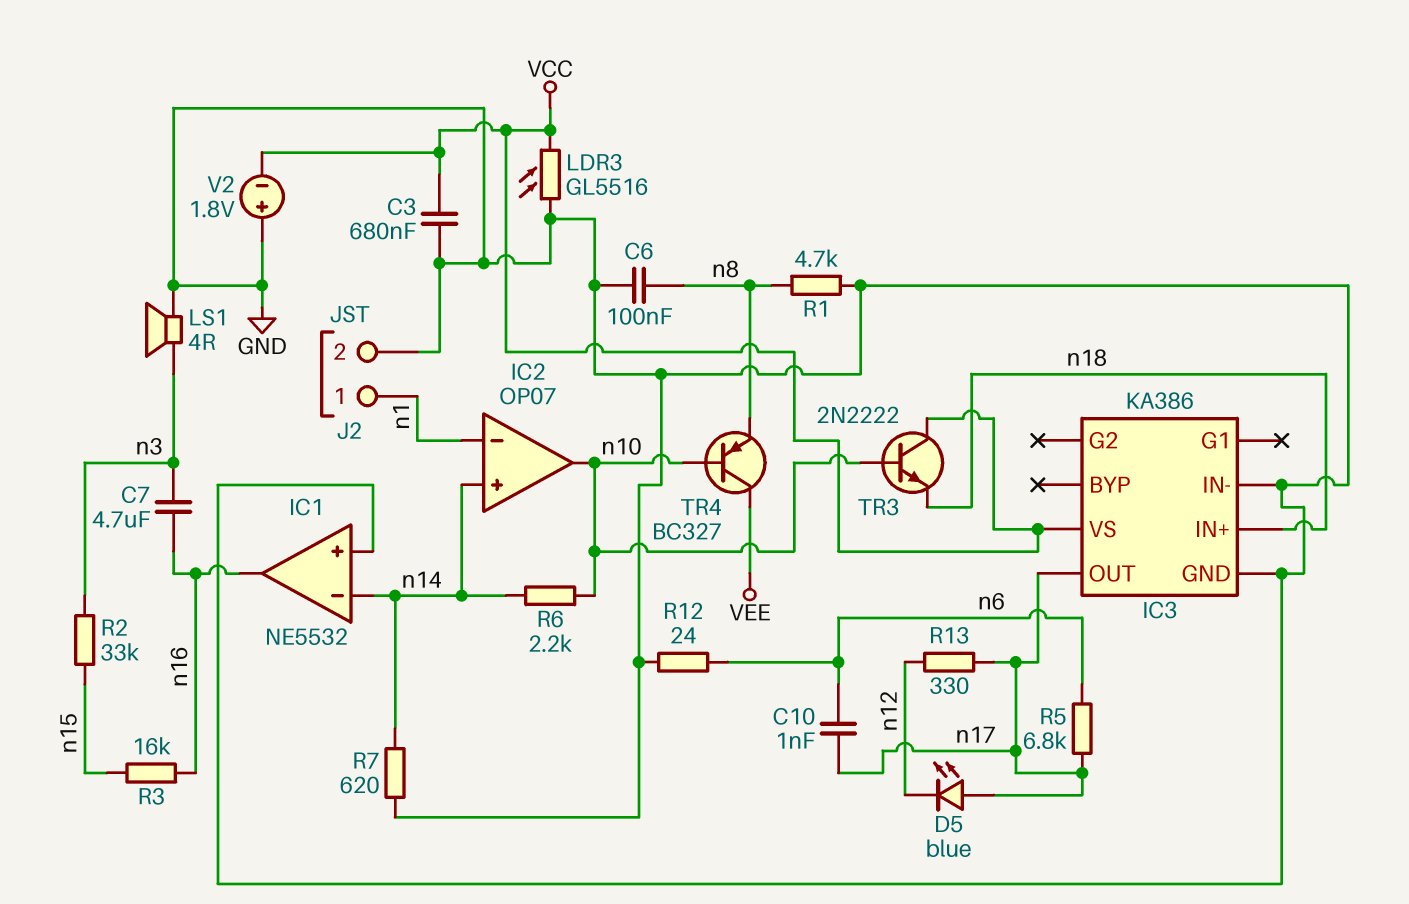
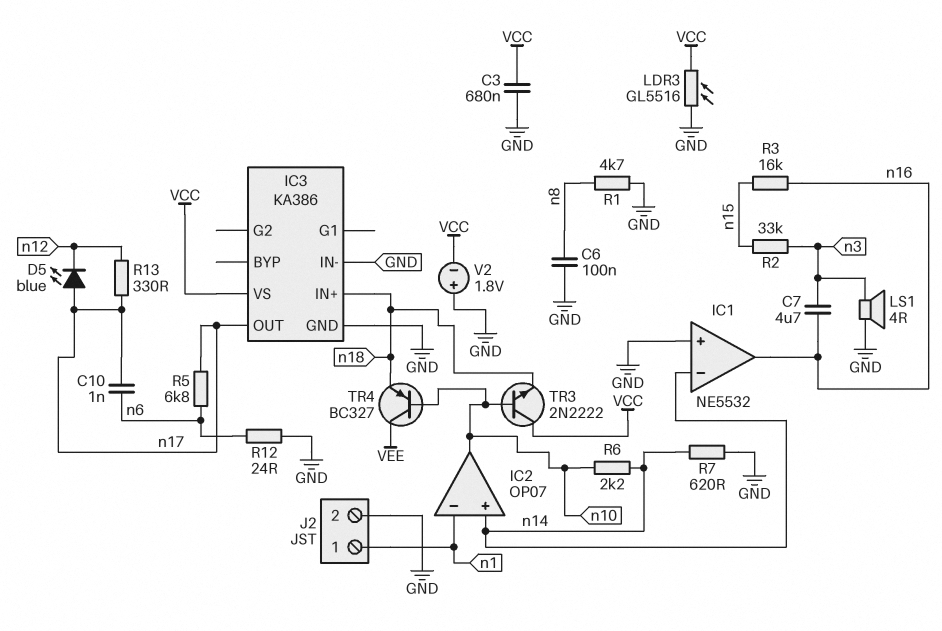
TR4: PNP BC327 (B n10, C VEE, E n8) -> PNP BC327 (B n10, C VEE, E n18)

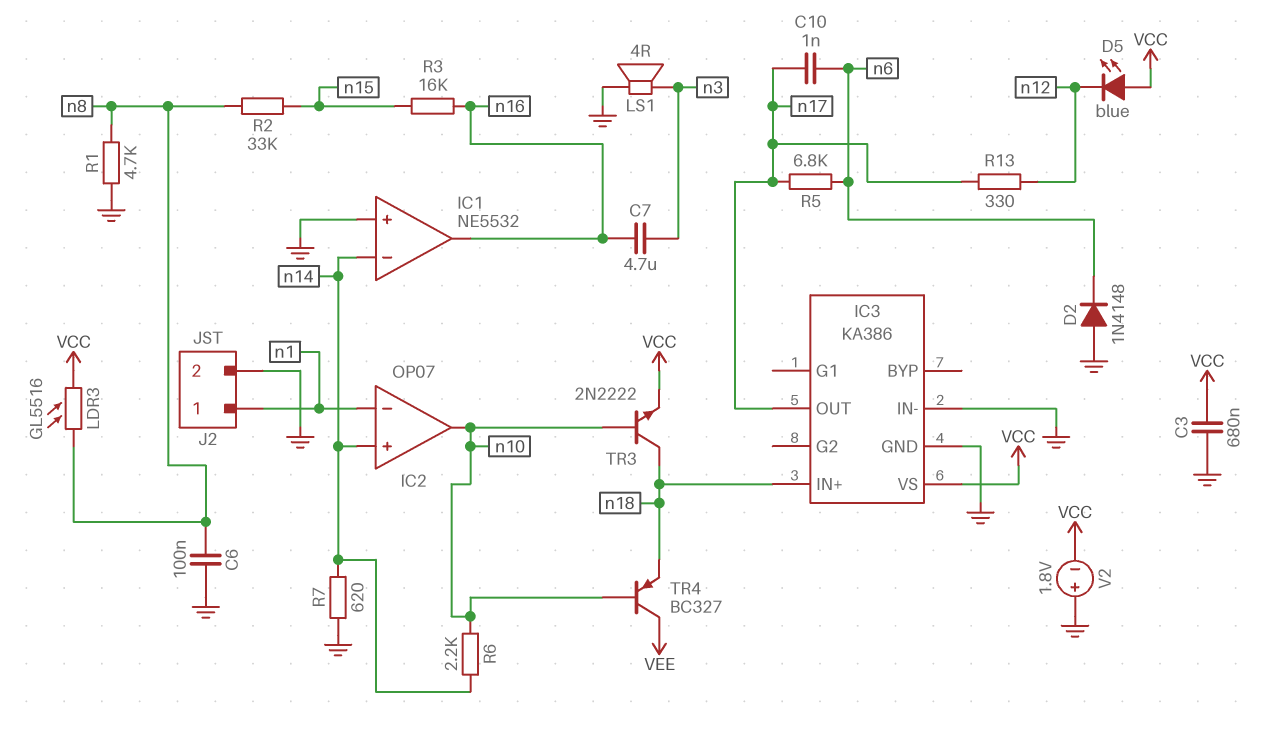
D2: none -> diode 1N4148 (A GND, K n6)
D5: LED blue (A n17, K n12) -> LED blue (A VCC, K n12)
LDR3: GL5516 (GND, VCC) -> GL5516 (VCC, n8)
R2: 33k (n3, n15) -> 33k (n8, n15)
R12: 24 (GND, n6) -> none
TR3: NPN 2N2222 (B n10, C VCC, E n18) -> NPN 2N2222 (B n10, C n18, E VCC)

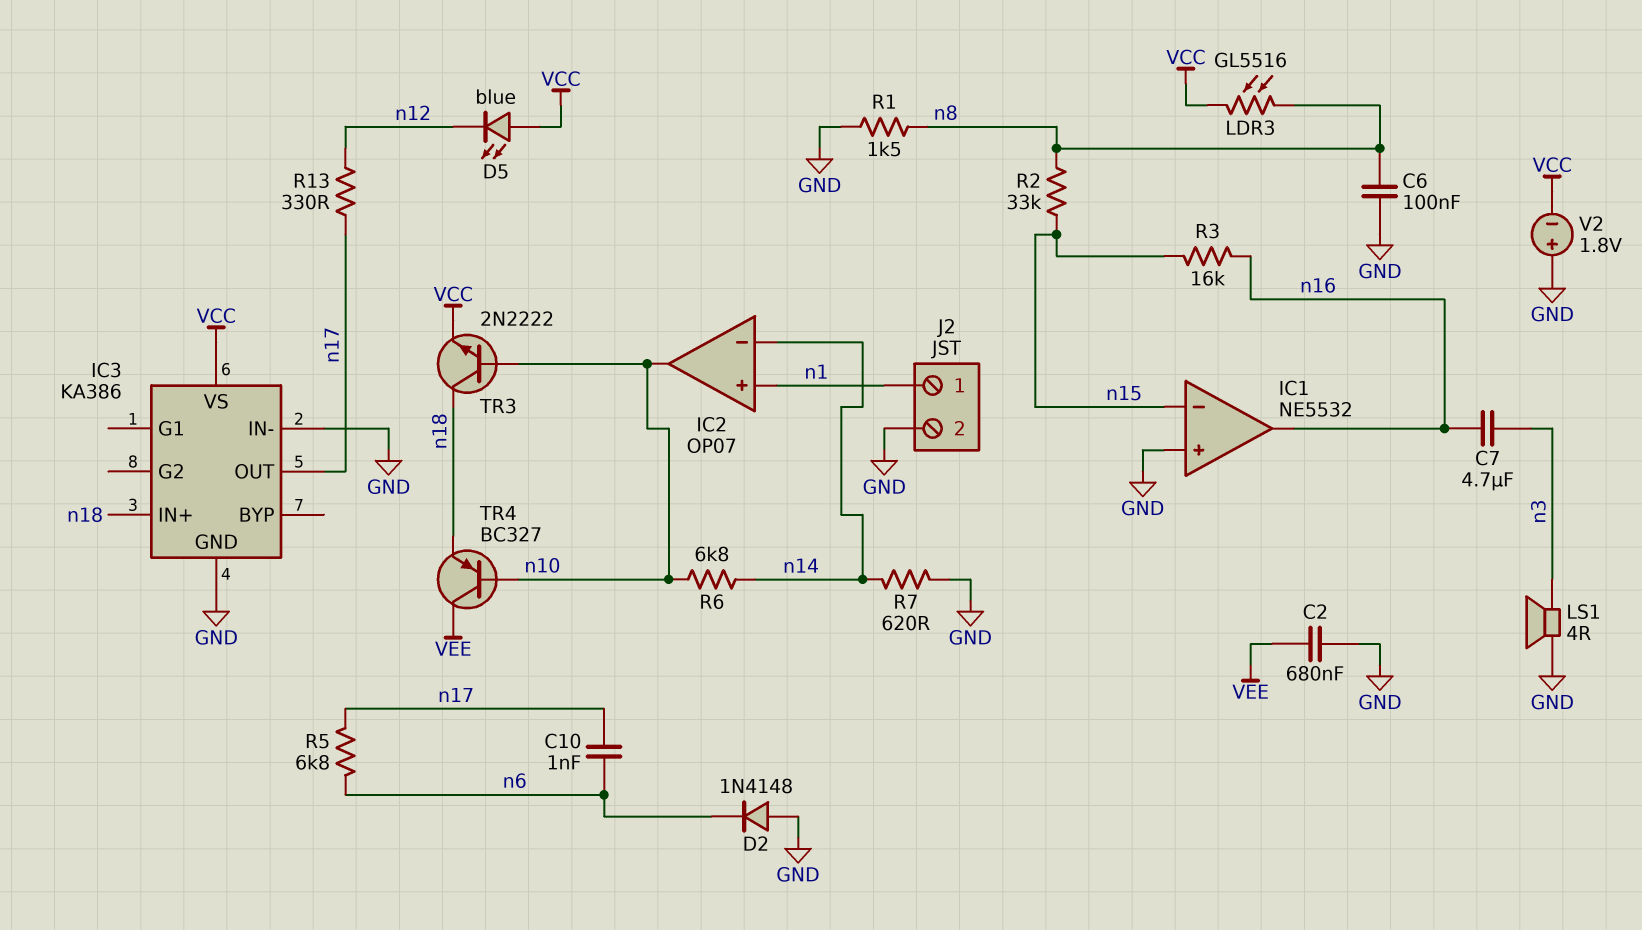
C2: none -> 680nF (GND, VEE)
C3: 680nF (GND, VCC) -> none
IC1 pin in-: n14 -> n15
IC2 pin in+: n14 -> n1
IC2 pin in-: n1 -> n14
R1: 4.7k (GND, n8) -> 1.5k (GND, n8)
R6: 2.2k (n10, n14) -> 6.8k (n10, n14)

